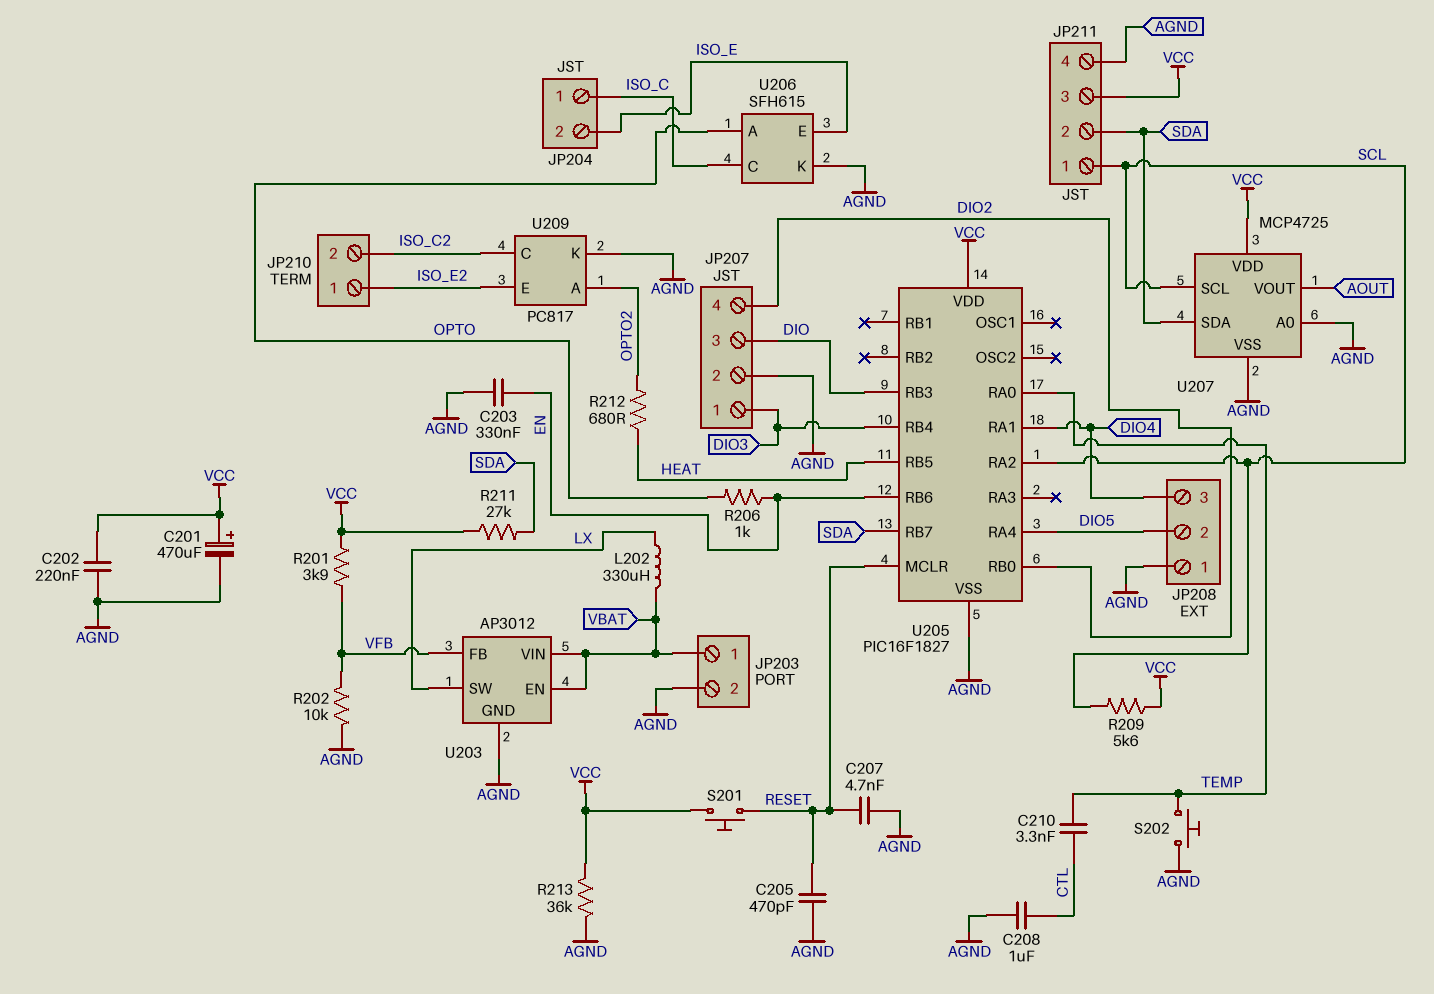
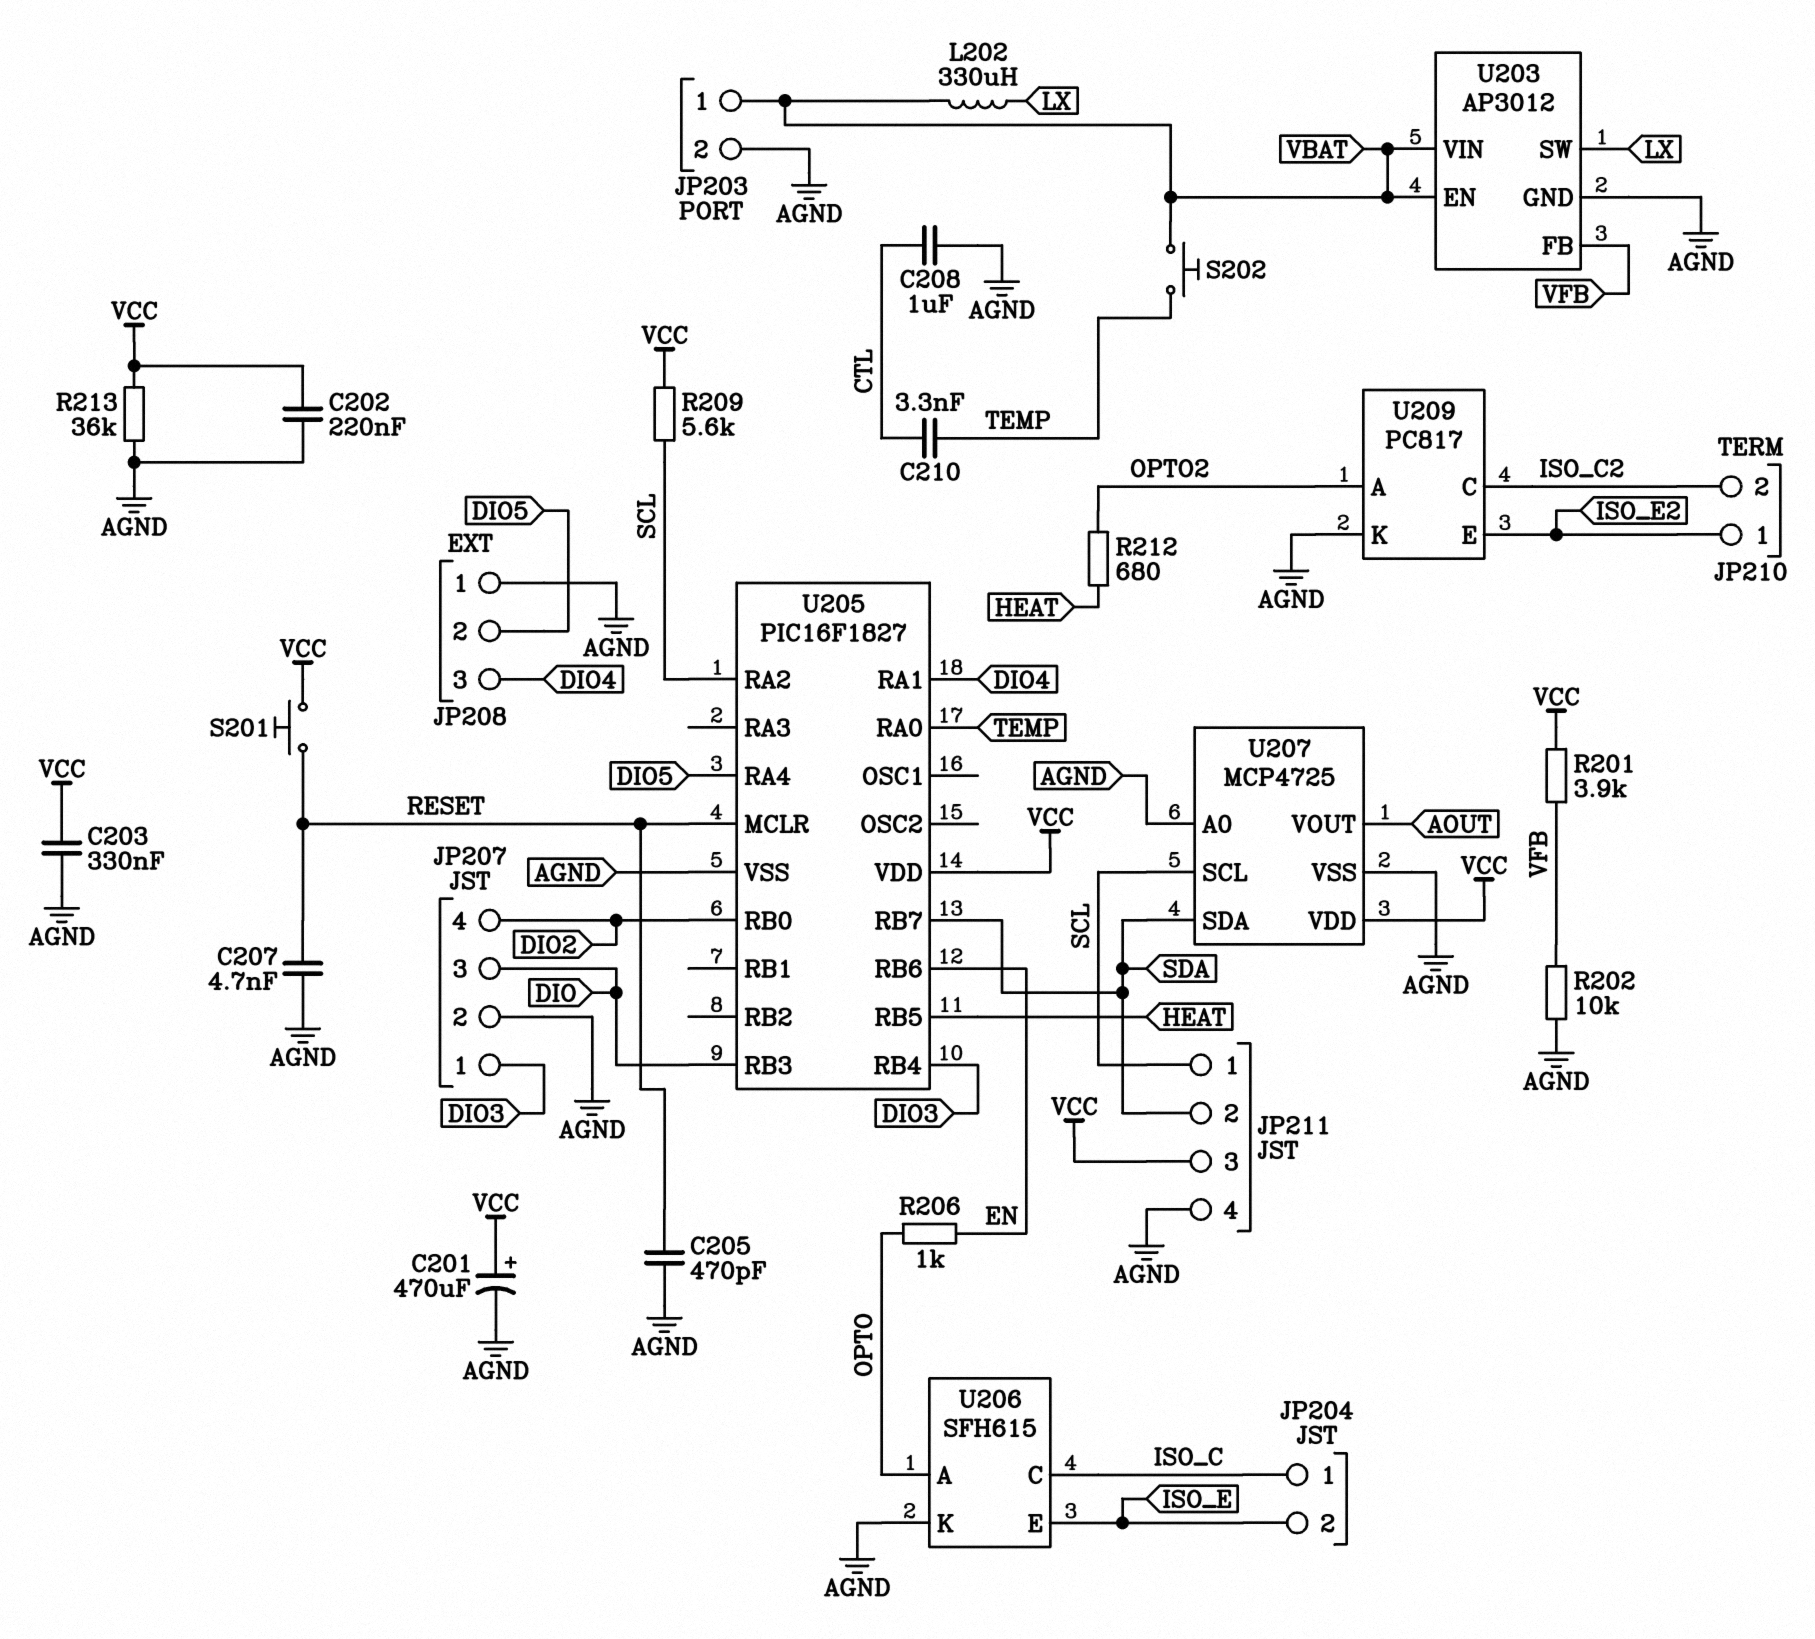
C203: 330nF (AGND, EN) -> 330nF (AGND, VCC)
R211: 27k (SDA, VCC) -> none
S202: button (AGND, TEMP) -> button (TEMP, VBAT)

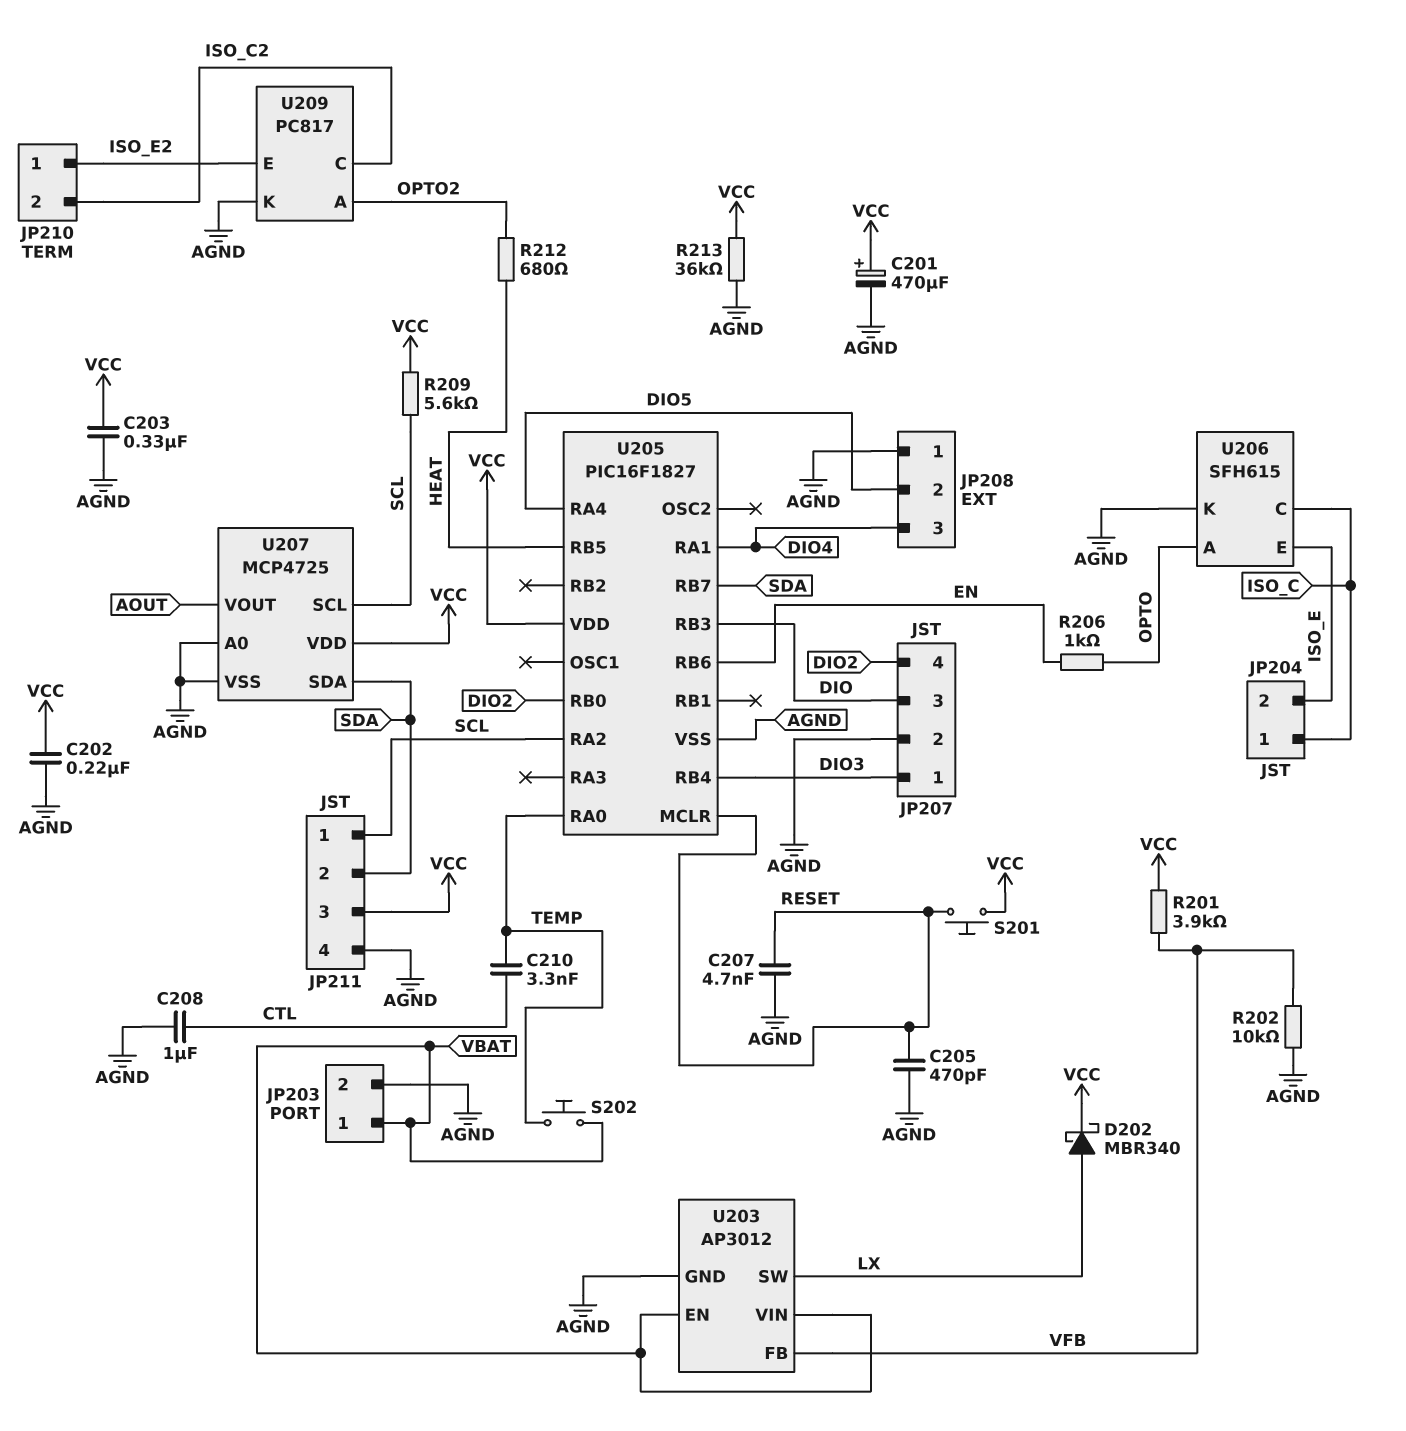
D202: none -> schottky MBR340 (A LX, K VCC)
L202: 330uH (LX, VBAT) -> none

